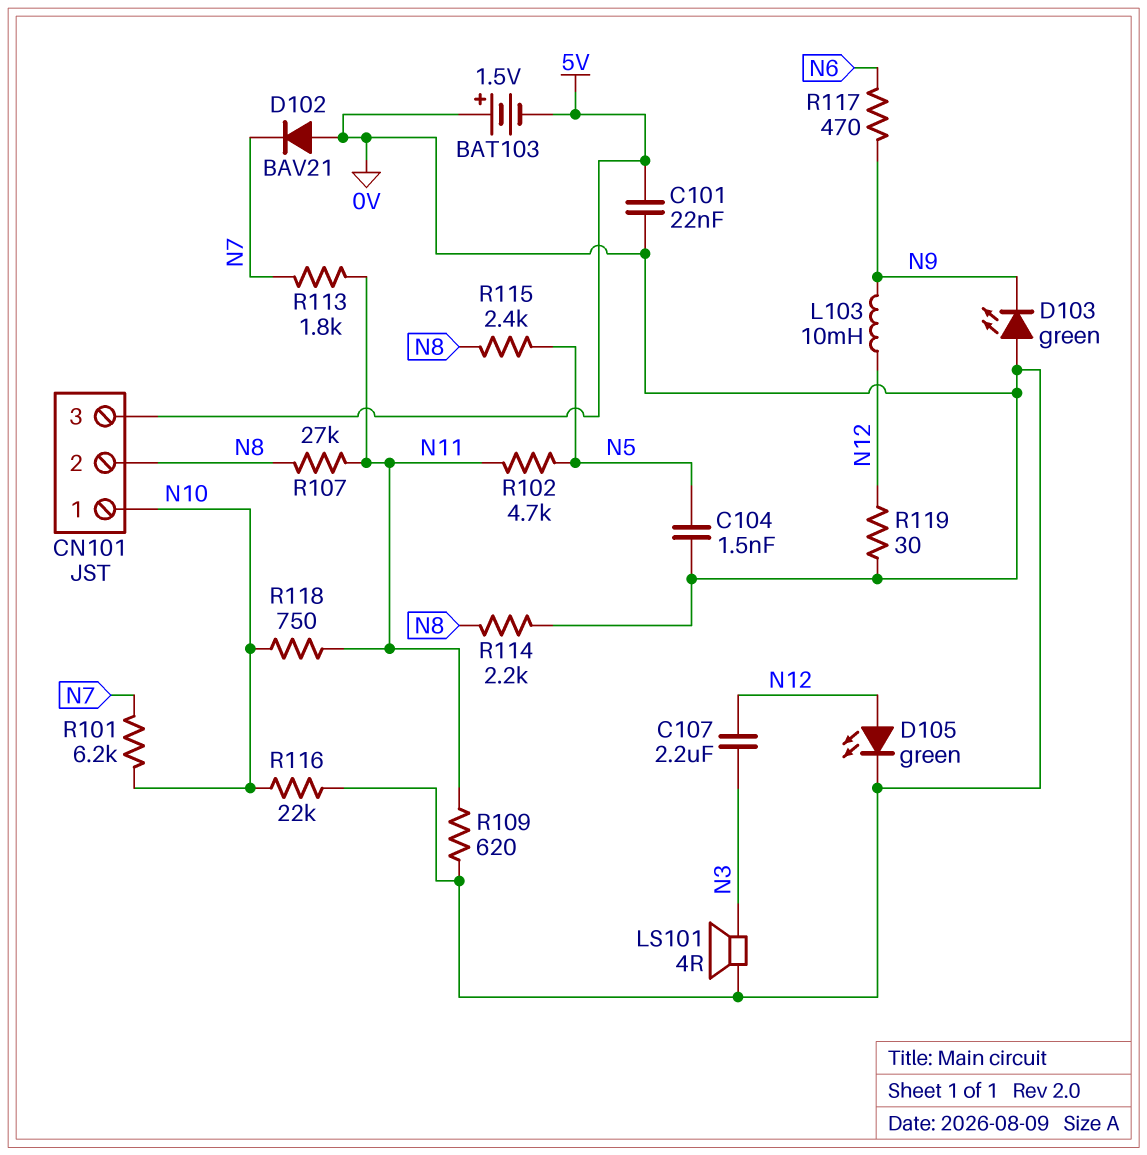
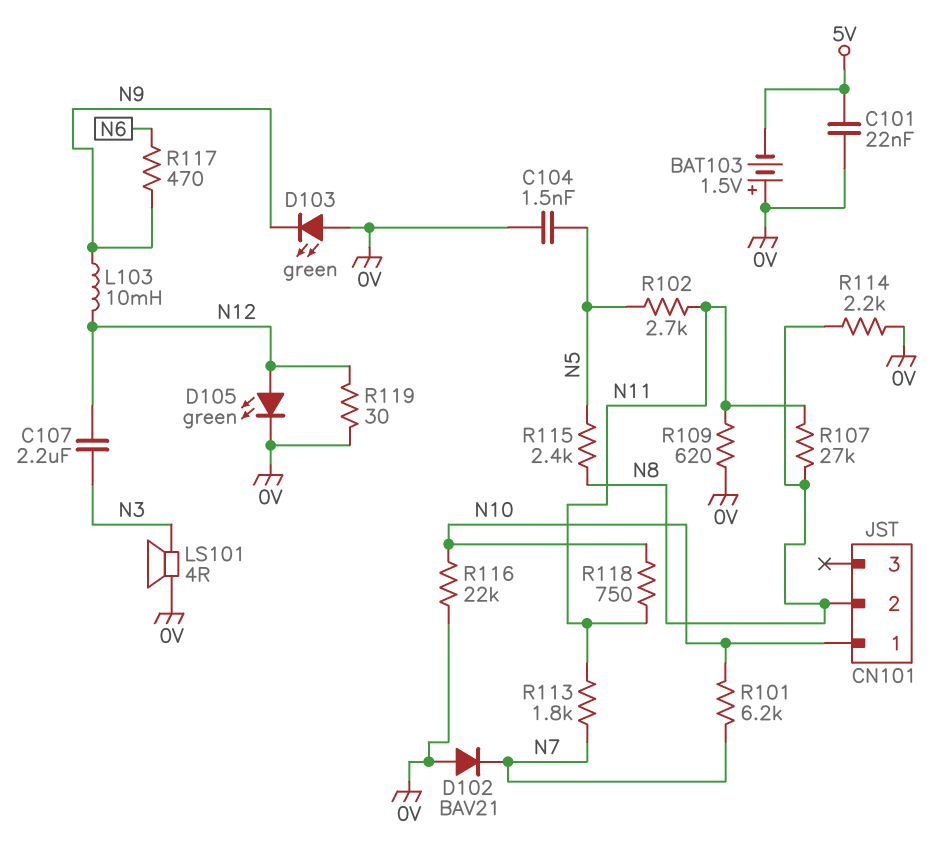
CN101 pin 3: 5V -> none
R102: 4.7k (N5, N11) -> 2.7k (N5, N11)

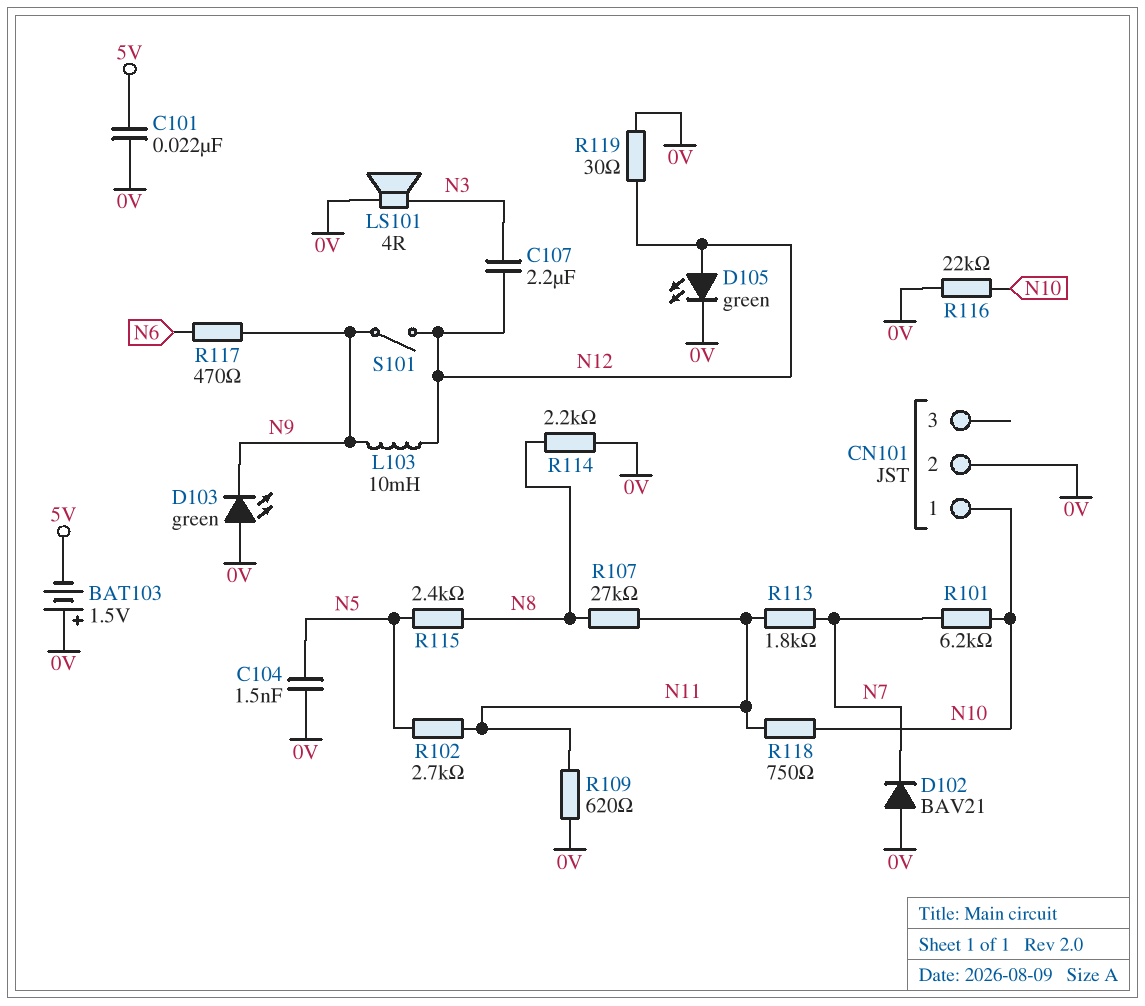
CN101 pin 2: N8 -> 0V
S101: none -> switch (N9, N12)

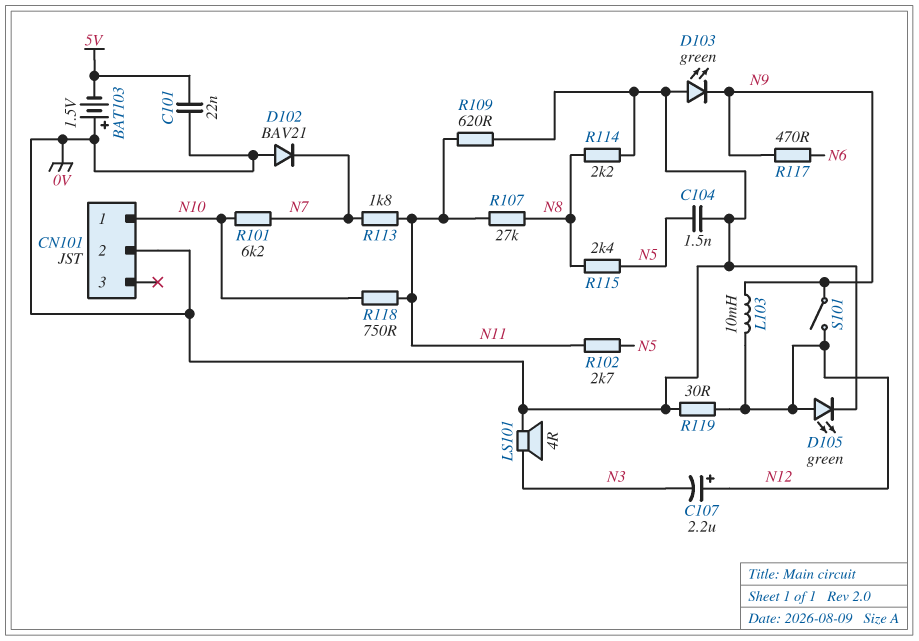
C107: 2.2uF (N3, N12) -> 2.2uF (plus N12, minus N3)
R116: 22k (0V, N10) -> none

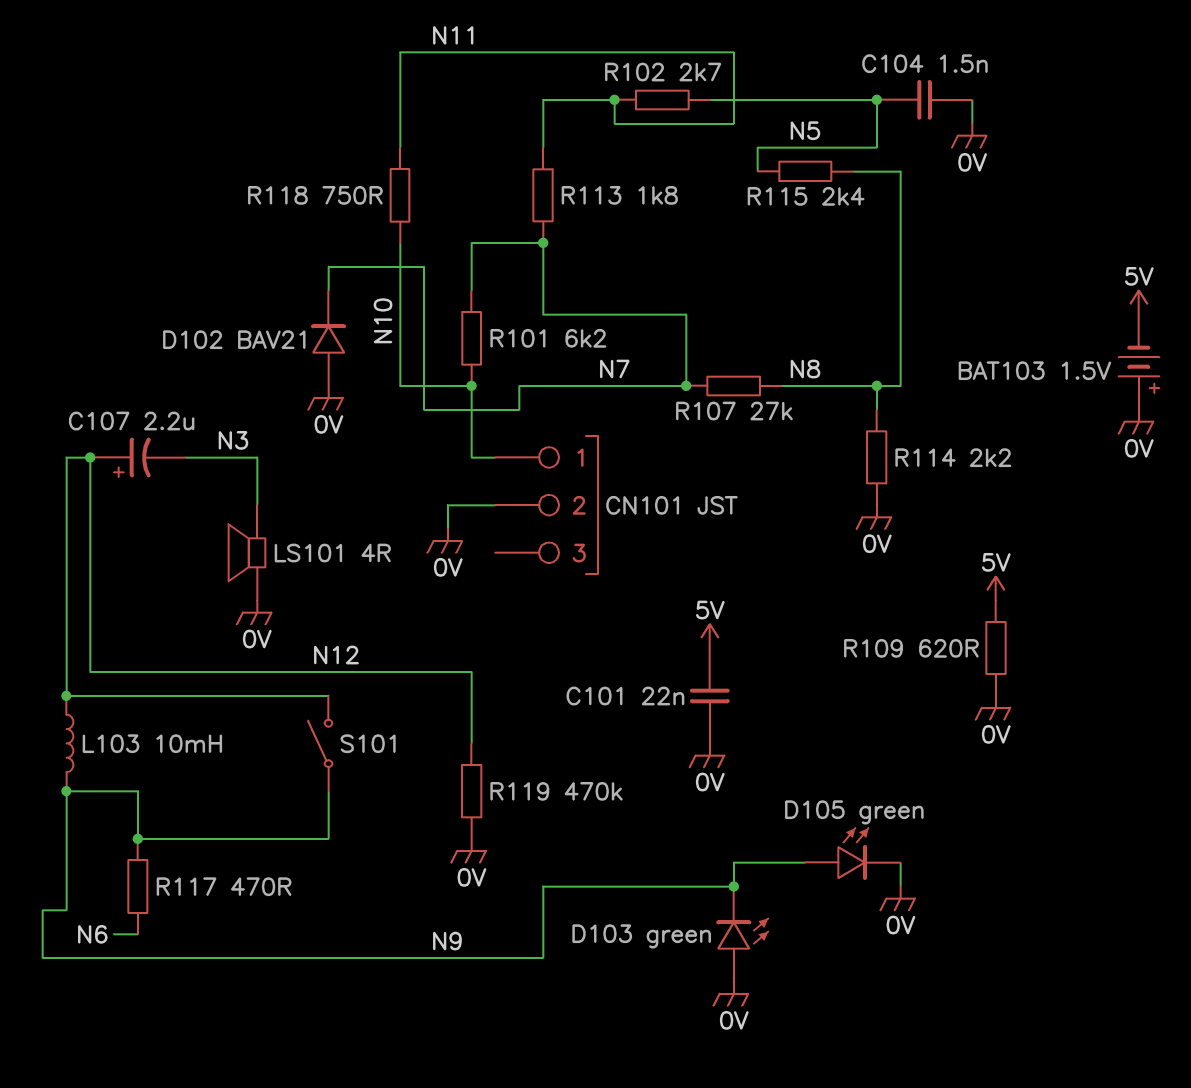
D105: LED green (A N12, K 0V) -> LED green (A N9, K 0V)
R107: 27k (N8, N11) -> 27k (N7, N8)
R109: 620 (0V, N11) -> 620 (0V, 5V)
R119: 30 (0V, N12) -> 470k (0V, N12)

